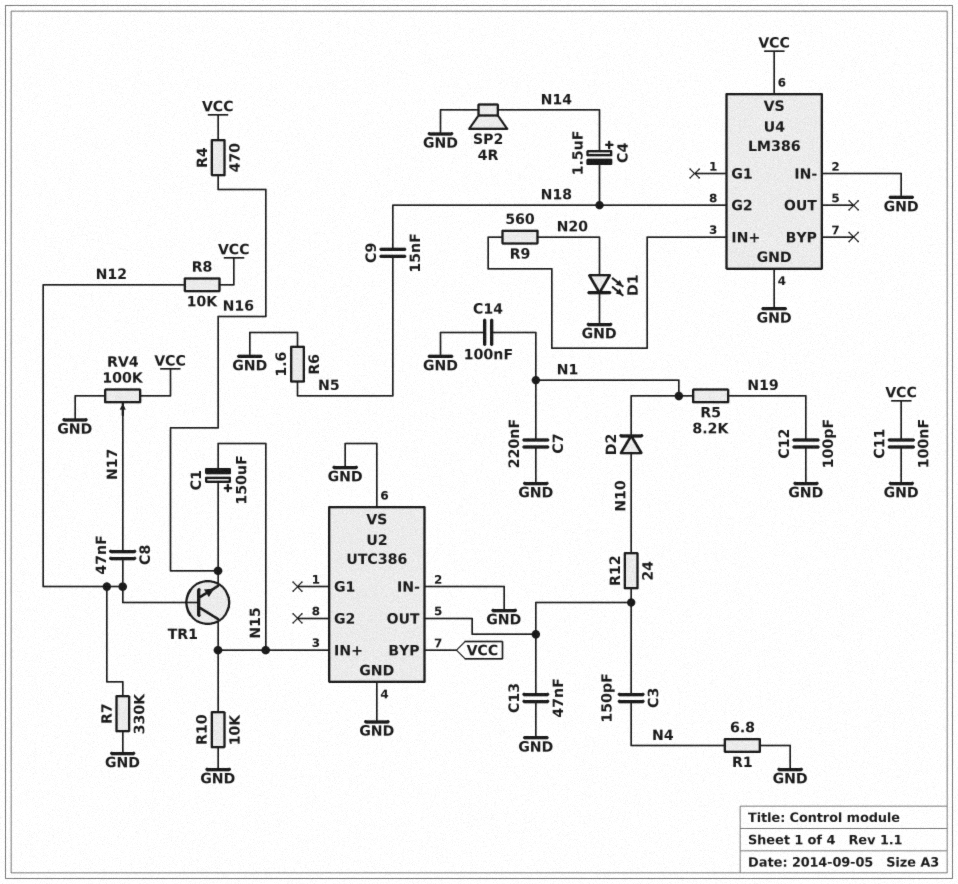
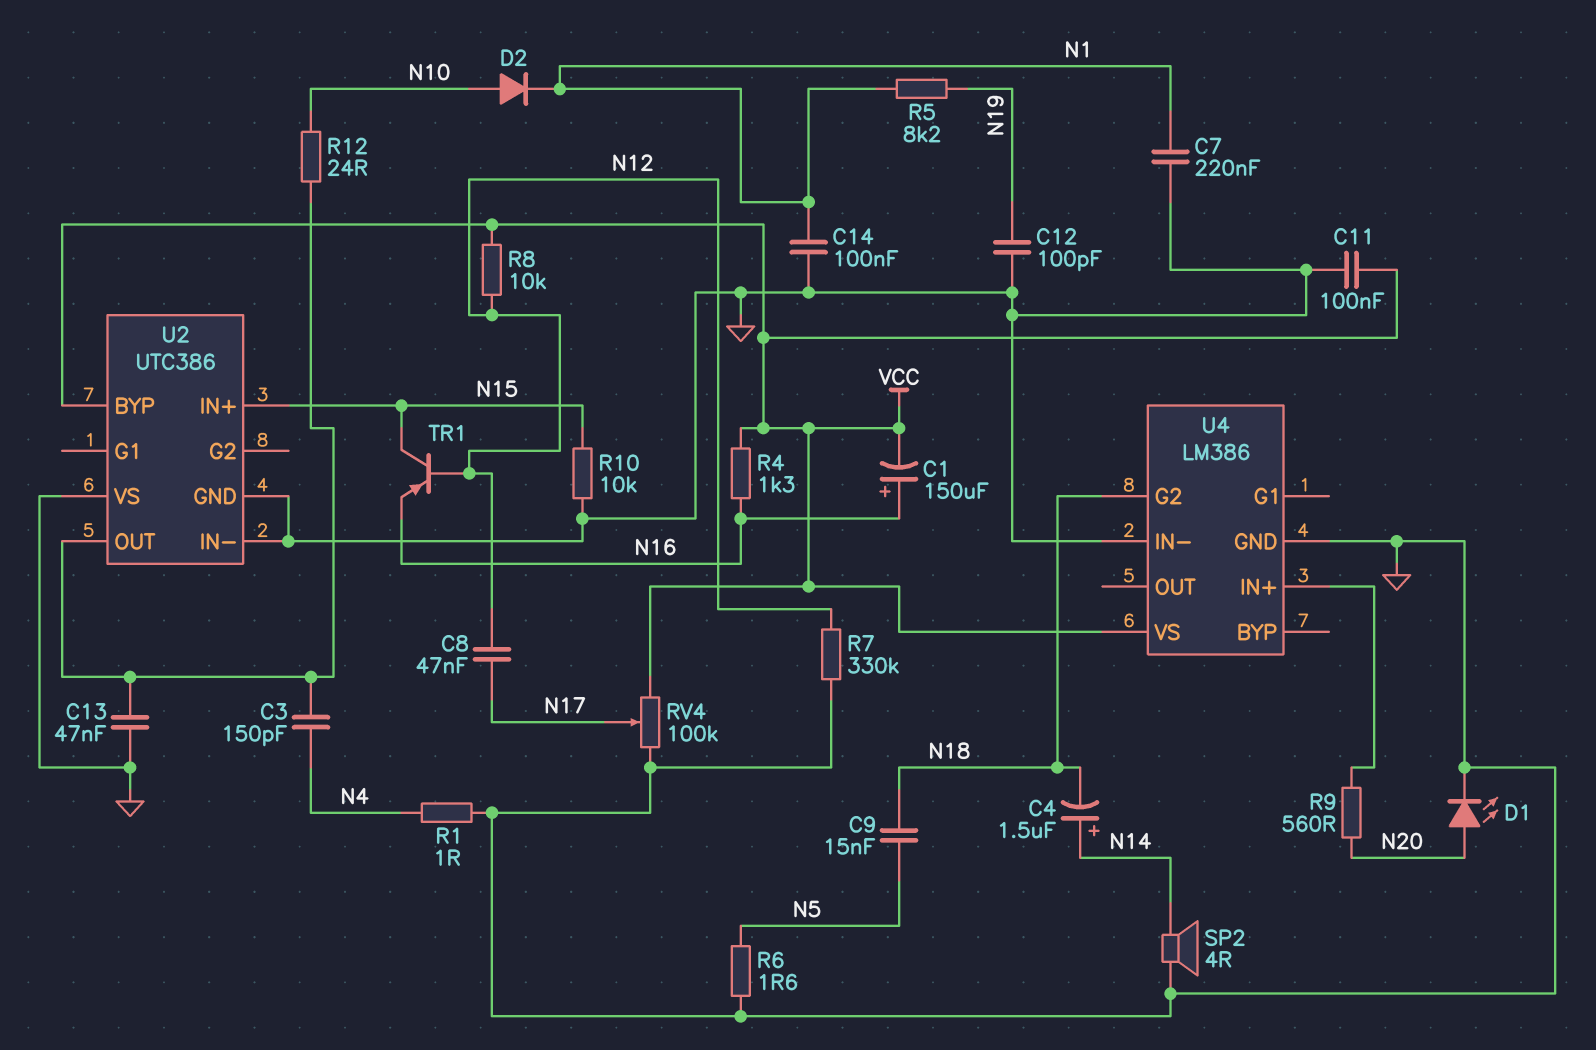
C1: 150uF (plus N16, minus N15) -> 150uF (plus N16, minus VCC)
R1: 6.8 (GND, N4) -> 1 (GND, N4)
R4: 470 (N16, VCC) -> 1.3k (N16, VCC)
TR1: NPN (B N12, C N15, E N16) -> PNP (B N12, C N15, E N16)

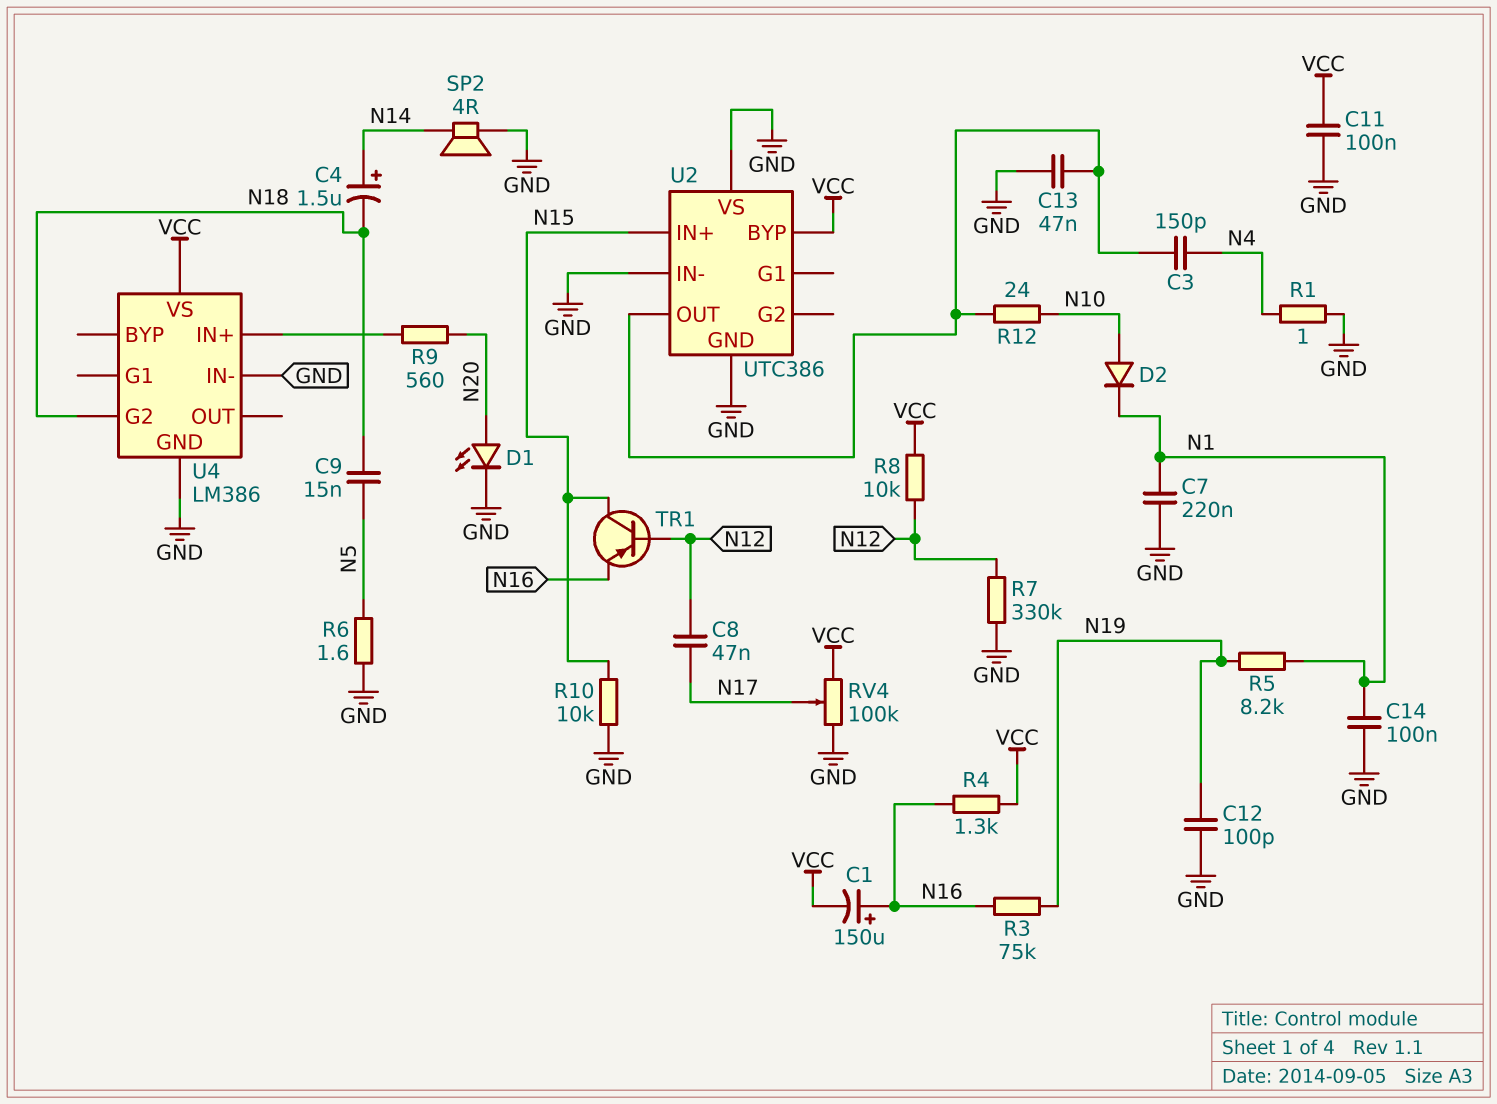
R3: none -> 75k (N16, N19)

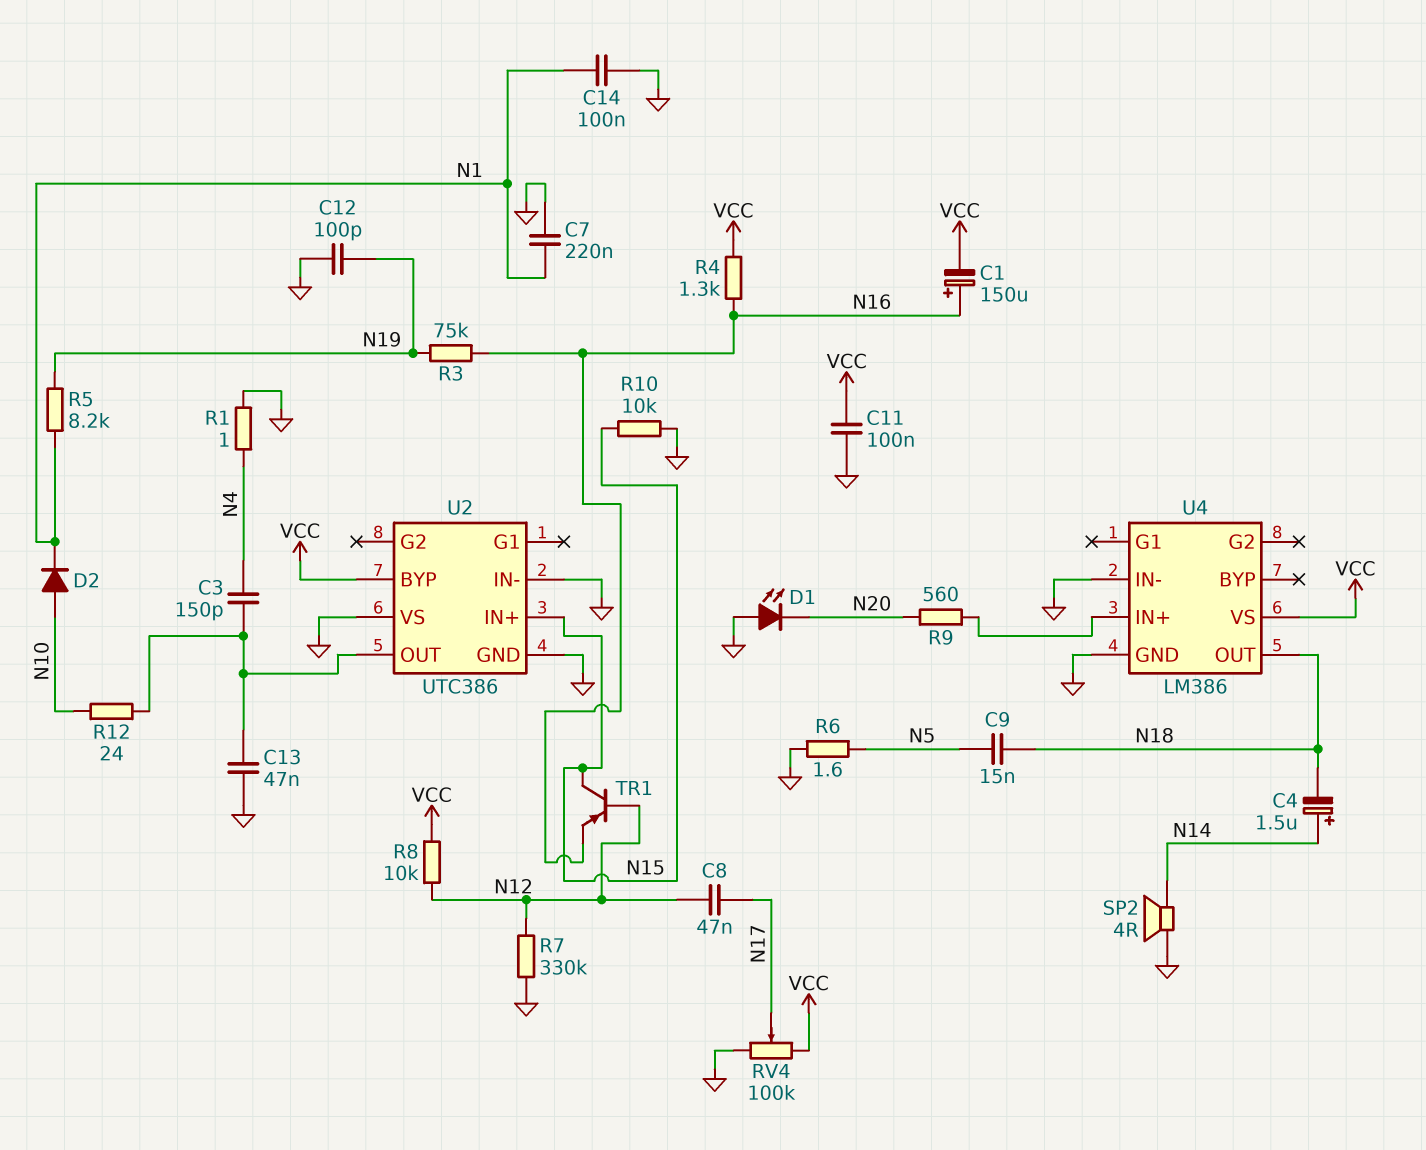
D1: LED (A N20, K GND) -> LED (A GND, K N20)
U4 pin G2: N18 -> none
U4 pin OUT: none -> N18

